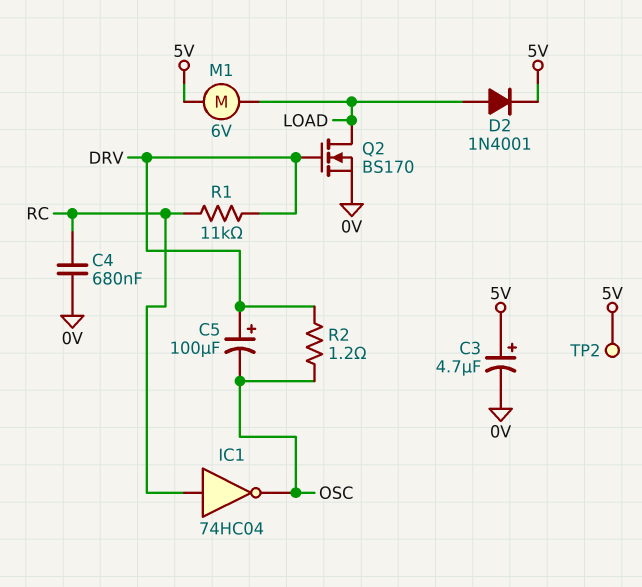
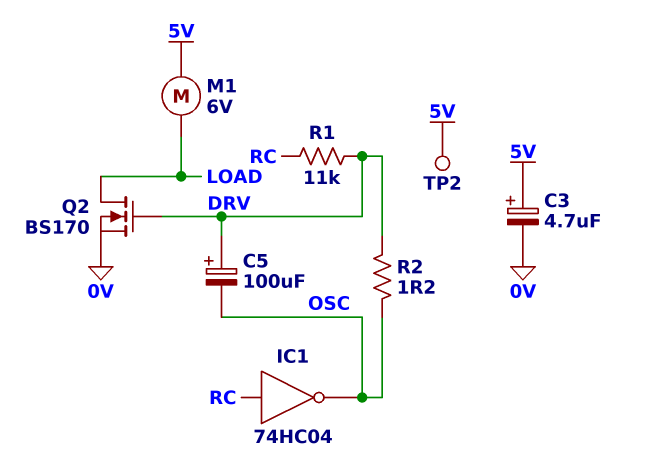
C4: 680nF (0V, RC) -> none
D2: diode 1N4001 (A LOAD, K 5V) -> none

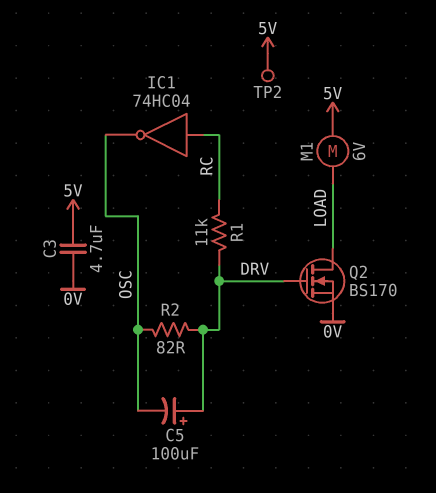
C3: 4.7uF (plus 5V, minus 0V) -> 4.7uF (0V, 5V)
R2: 1.2 (DRV, OSC) -> 82 (DRV, OSC)

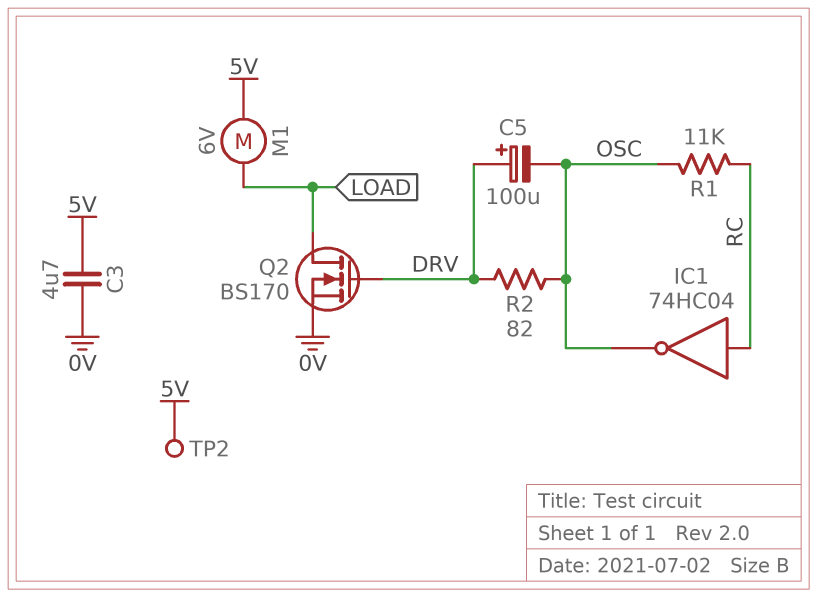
R1: 11k (DRV, RC) -> 11k (OSC, RC)

